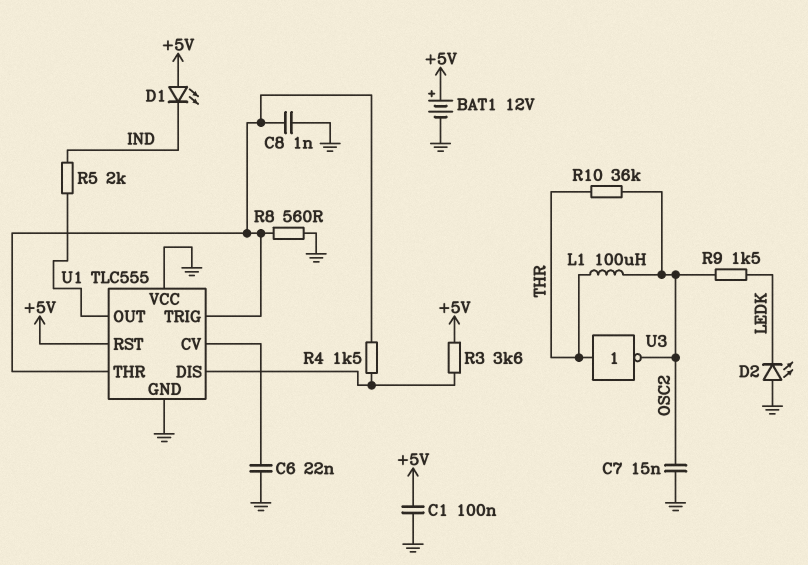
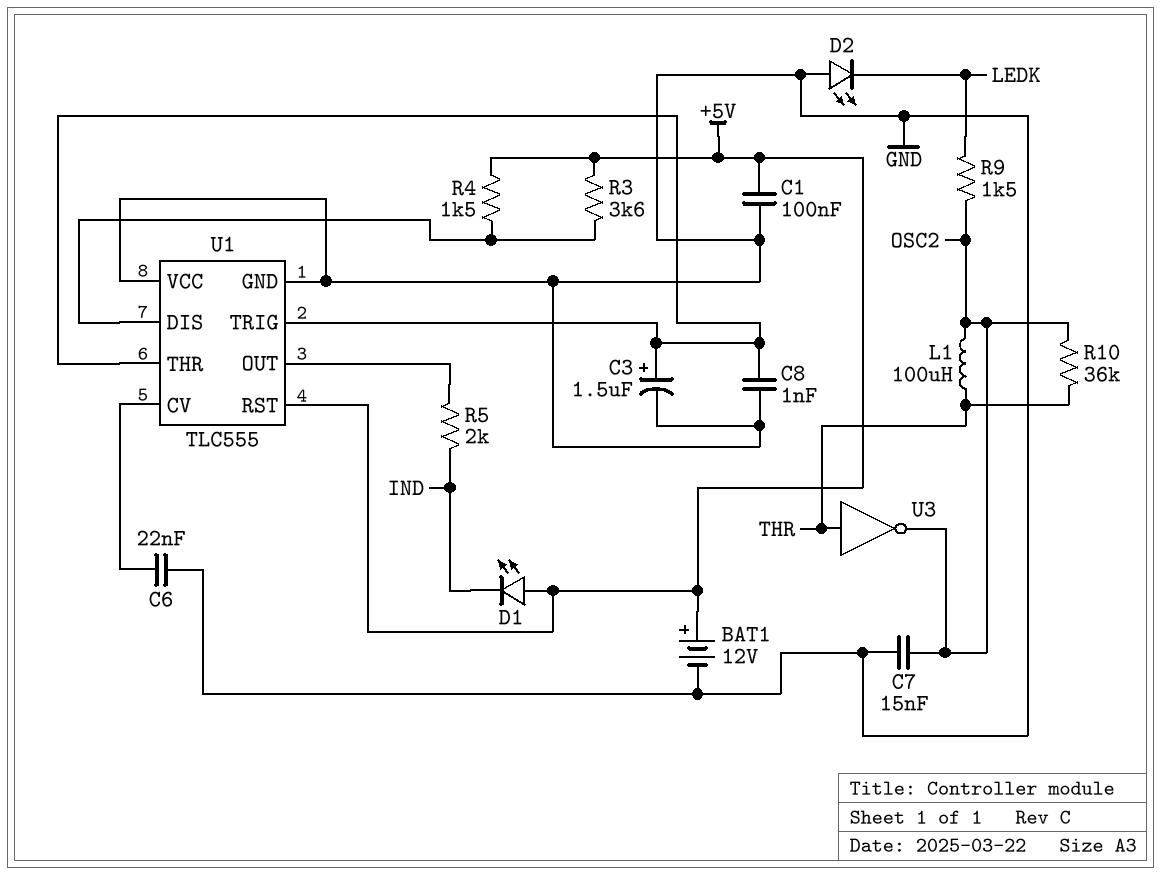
C3: none -> 1.5uF (plus U1/THR, minus GND)
R4: 1.5k (U1/DIS, U1/THR) -> 1.5k (+5V, U1/DIS)
R8: 560 (GND, U1/THR) -> none

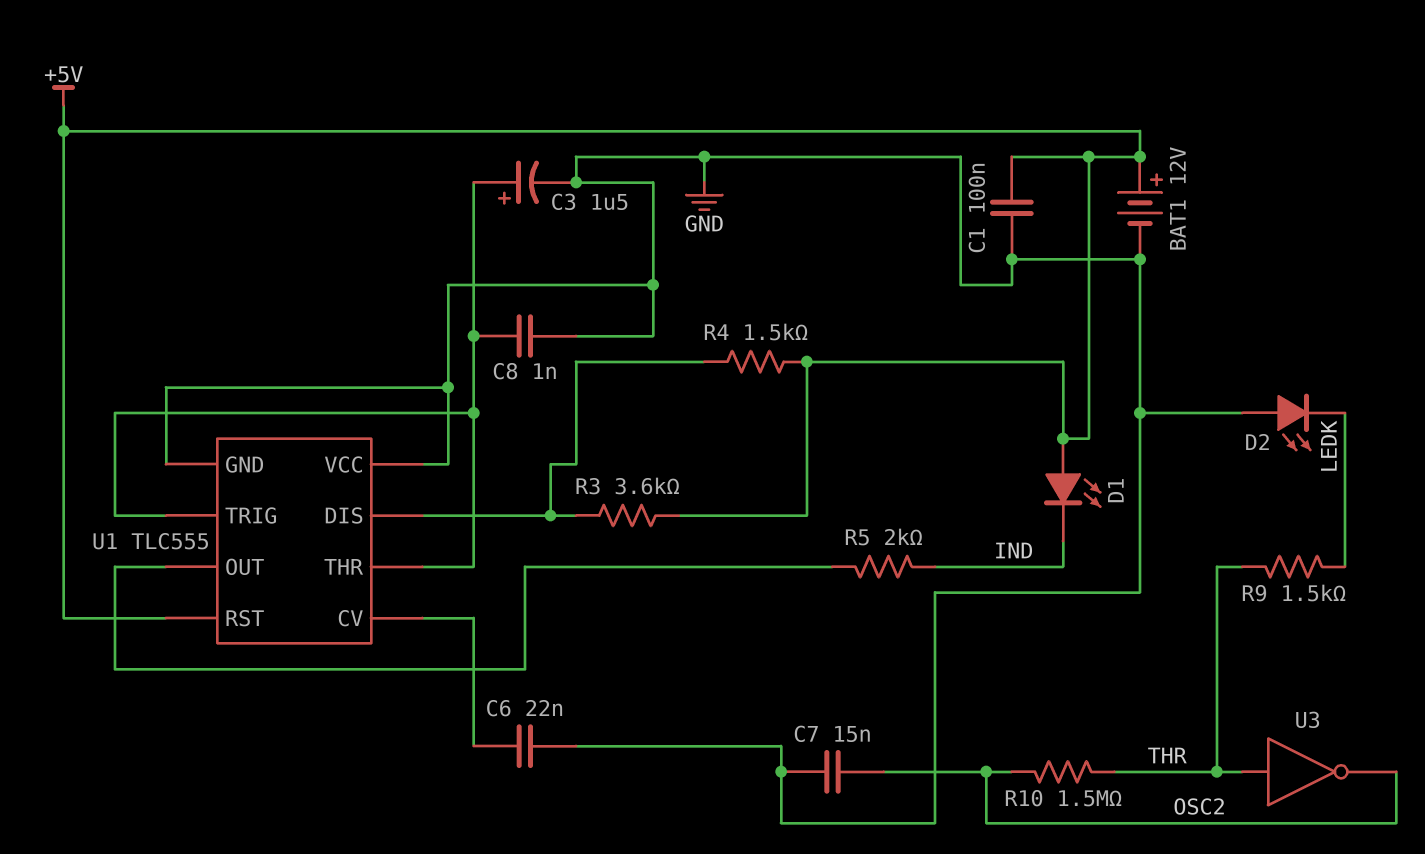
L1: 100uH (OSC2, THR) -> none
R9: 1.5k (LEDK, OSC2) -> 1.5k (LEDK, THR)
R10: 36k (OSC2, THR) -> 1.5M (OSC2, THR)

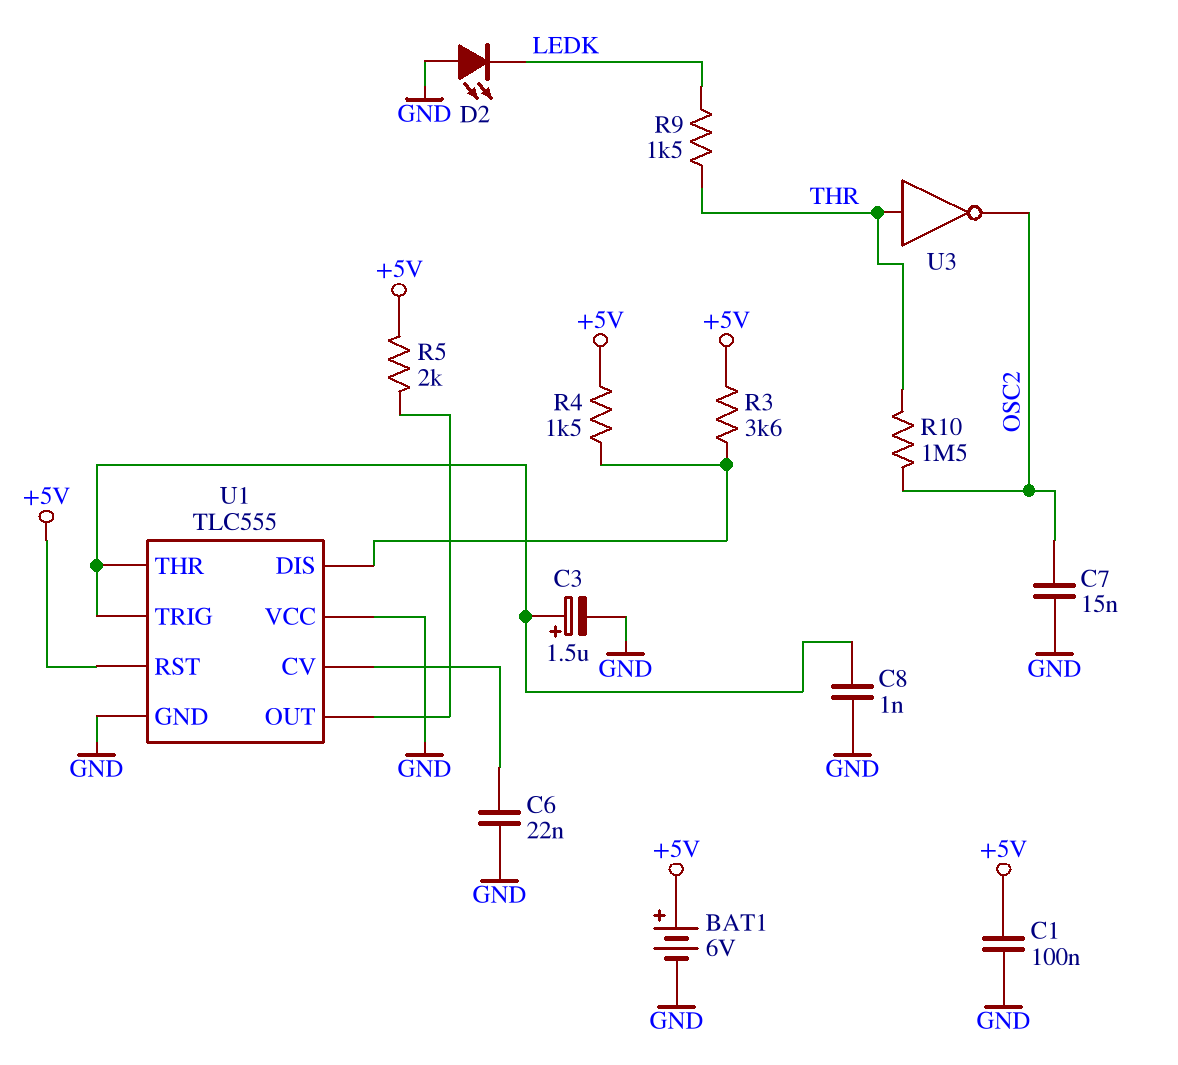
BAT1: 12V (plus +5V, minus GND) -> 6V (plus +5V, minus GND)
D1: LED (A +5V, K IND) -> none
R5: 2k (IND, U1/OUT) -> 2k (+5V, U1/OUT)

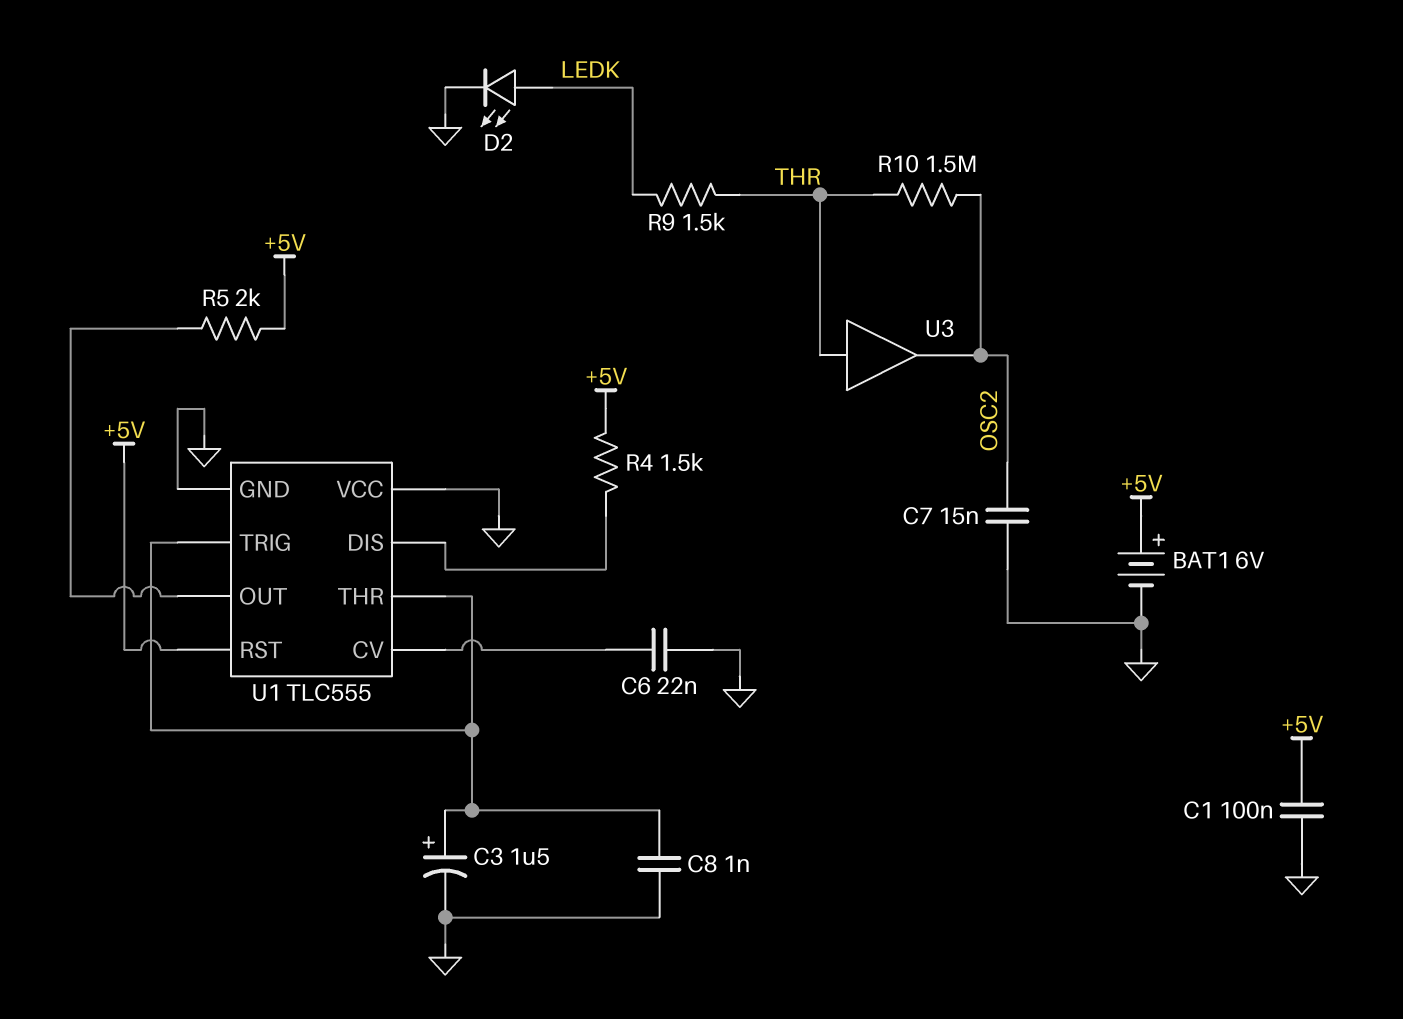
D2: LED (A GND, K LEDK) -> LED (A LEDK, K GND)
R3: 3.6k (+5V, U1/DIS) -> none
U3: NOT (in THR, out OSC2) -> buffer (in THR, out OSC2)

